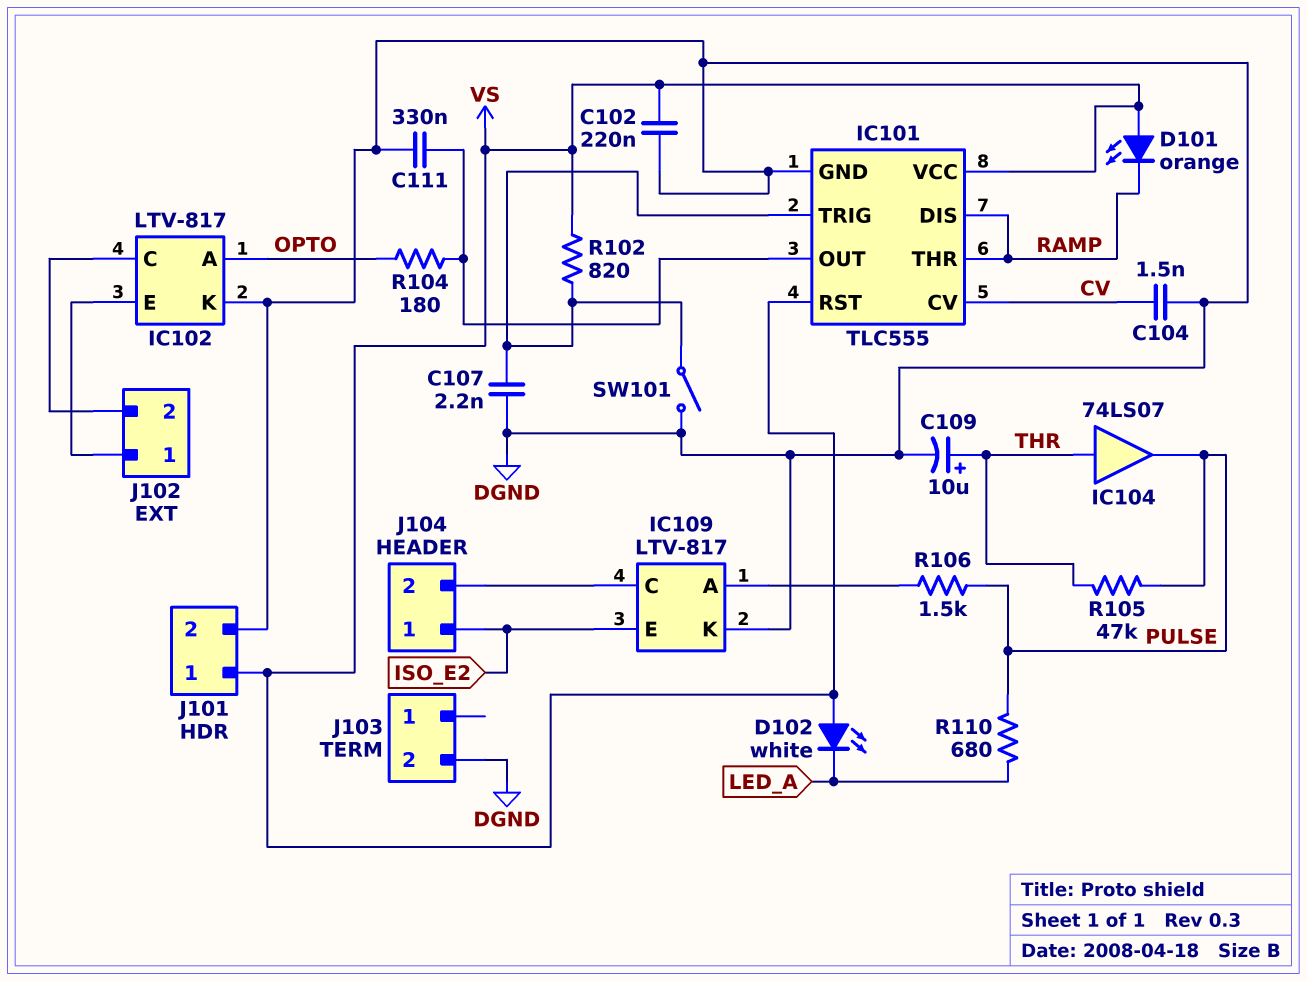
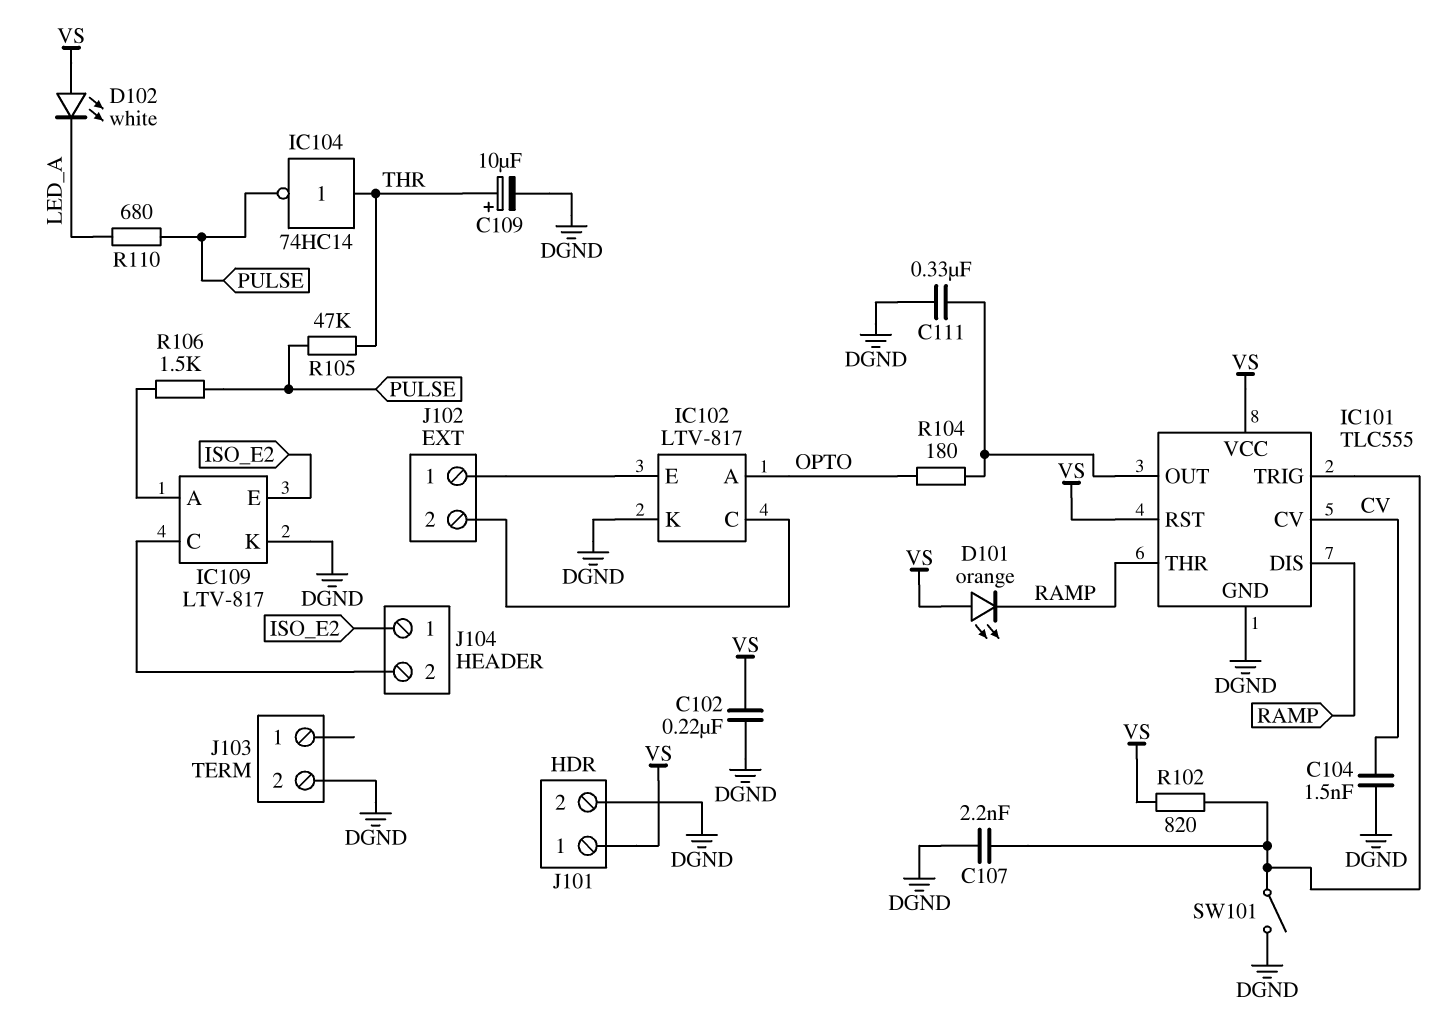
IC104: buffer 74LS07 (in THR, out PULSE) -> NOT 74HC14 (in THR, out PULSE)

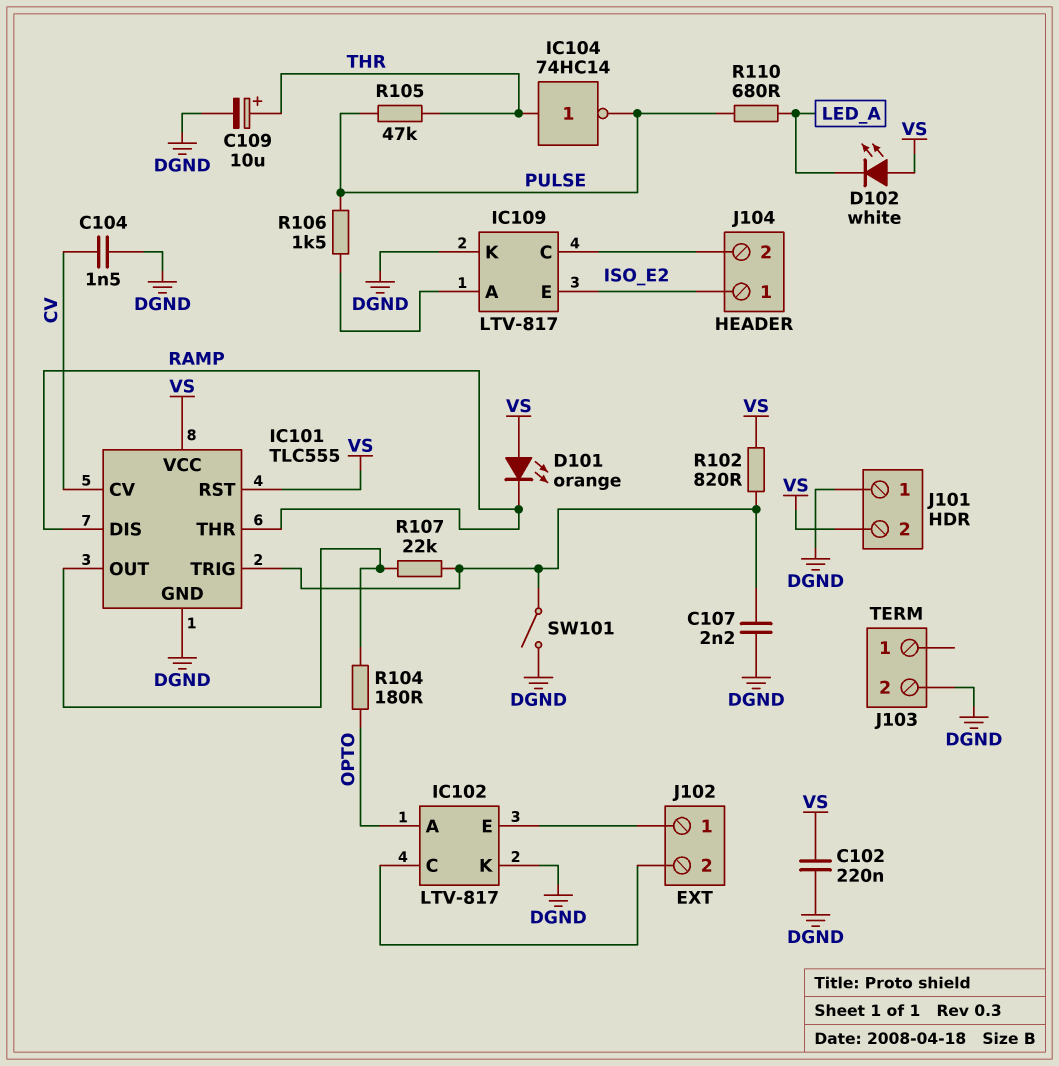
C111: 330nF (DGND, IC101/OUT) -> none
J101 pin 1: VS -> DGND
J101 pin 2: DGND -> VS
R107: none -> 22k (IC101/OUT, IC101/TRIG)

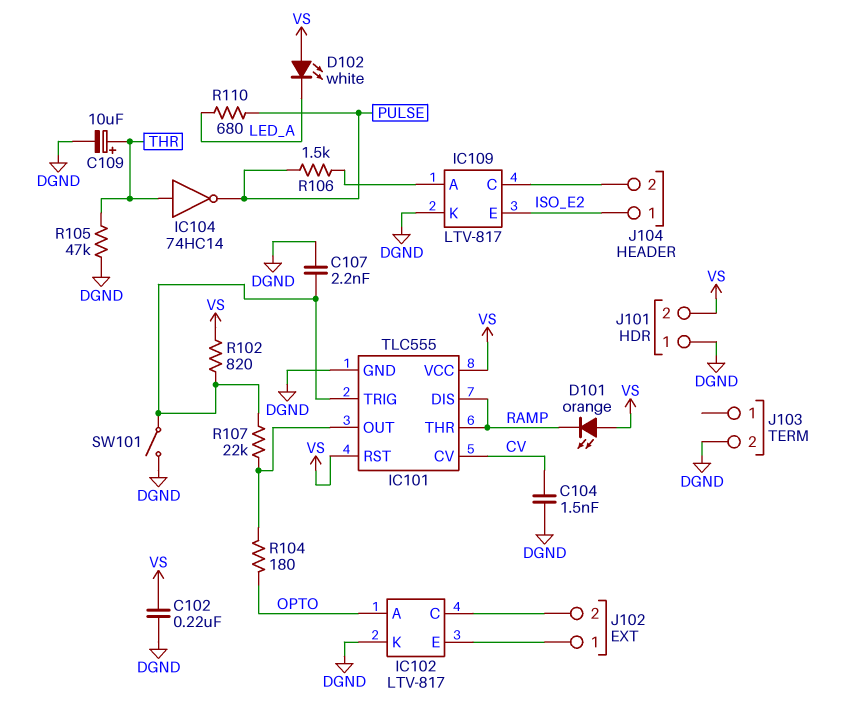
R105: 47k (PULSE, THR) -> 47k (DGND, THR)

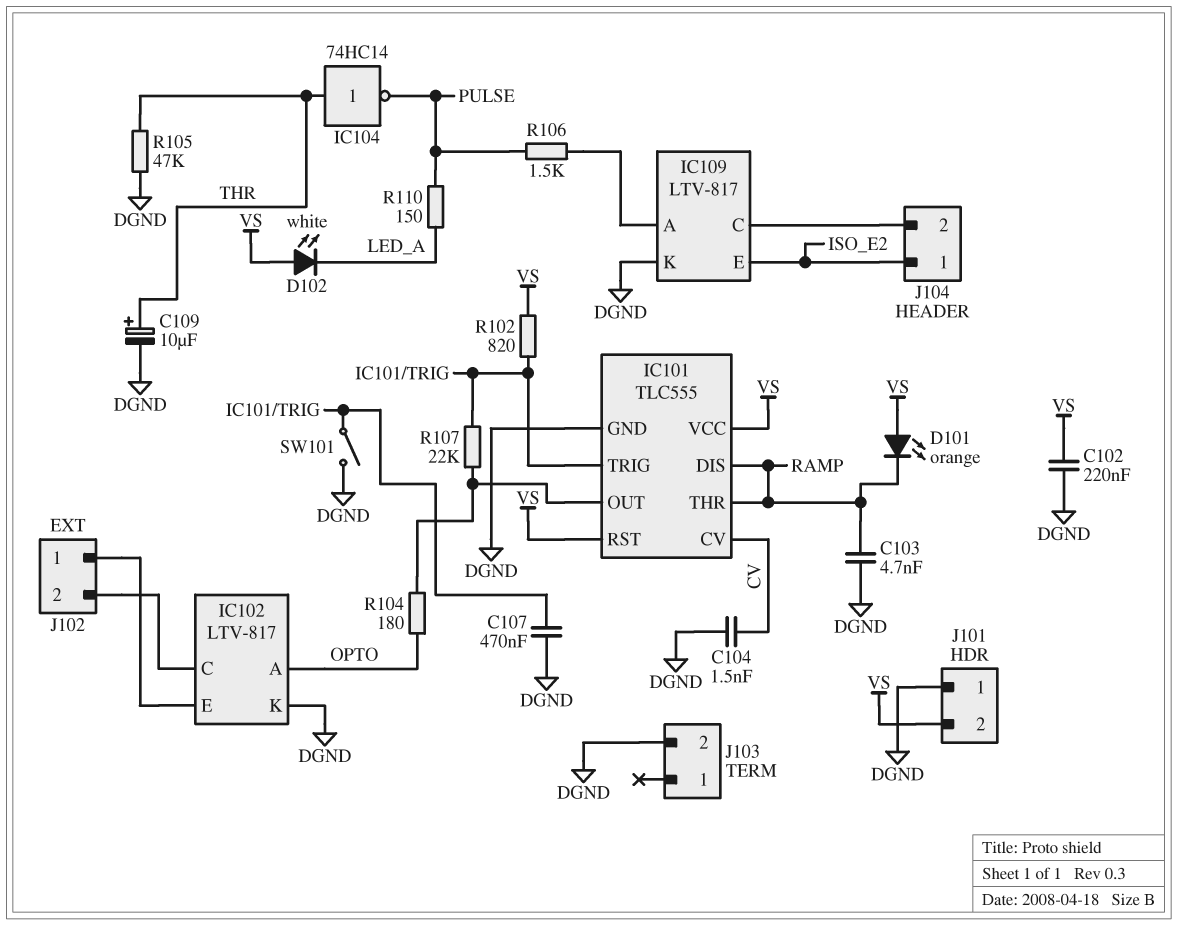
C103: none -> 4.7nF (DGND, RAMP)
C107: 2.2nF (DGND, IC101/TRIG) -> 470nF (DGND, IC101/TRIG)
R110: 680 (LED_A, PULSE) -> 150 (LED_A, PULSE)

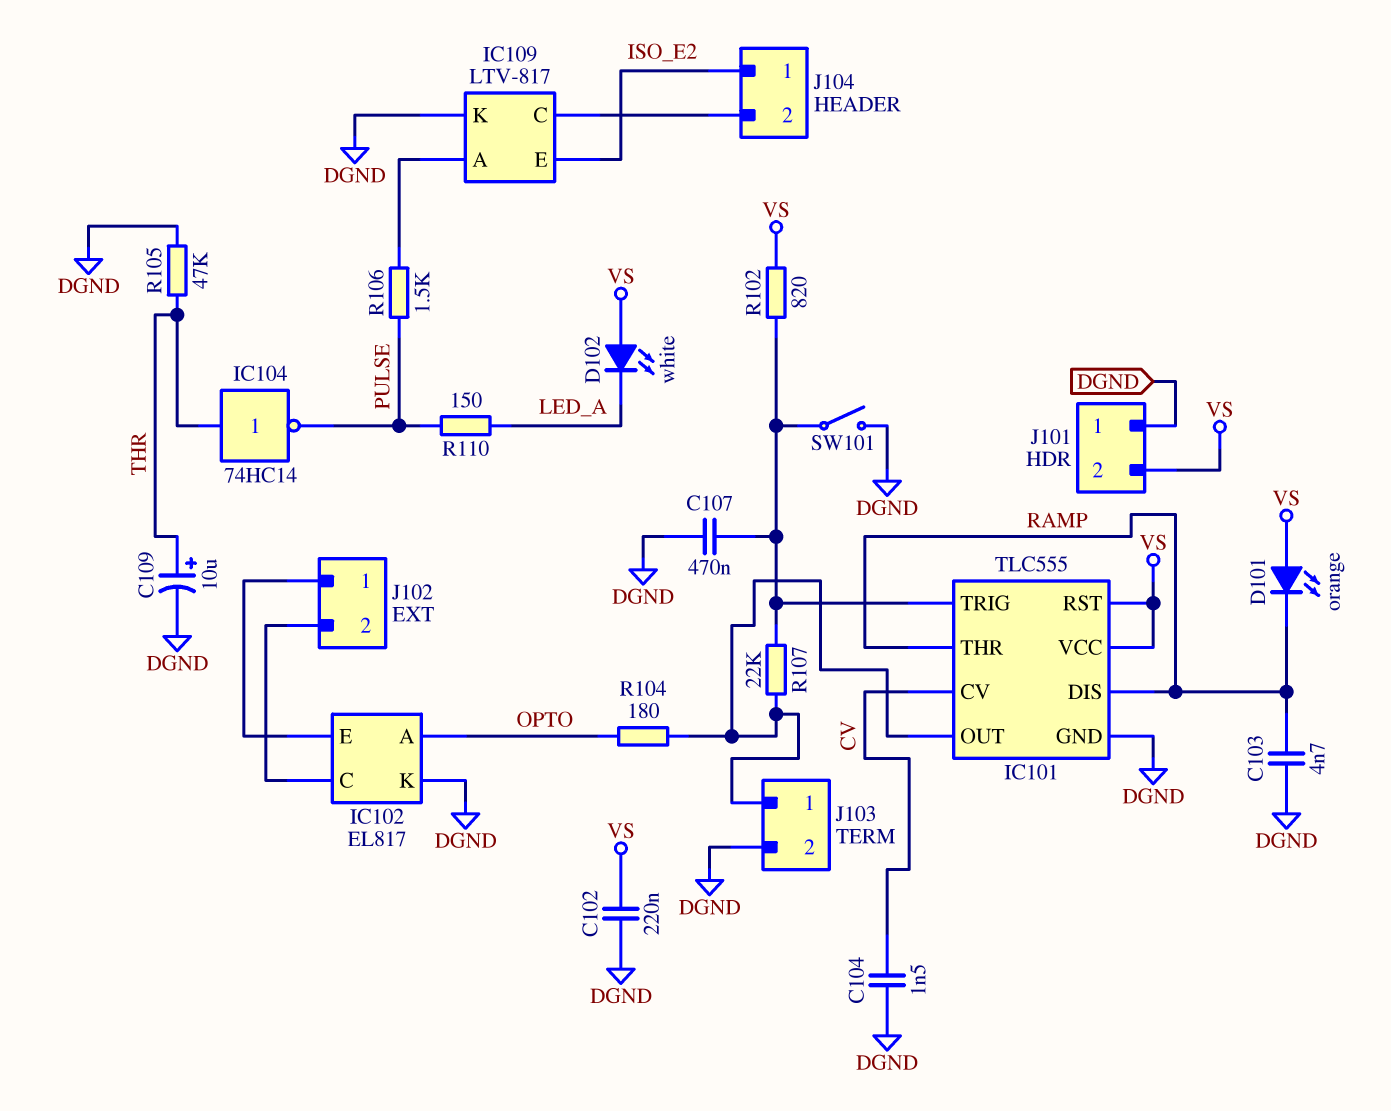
IC102: LTV-817 -> EL817
J103 pin 1: none -> IC101/OUT

